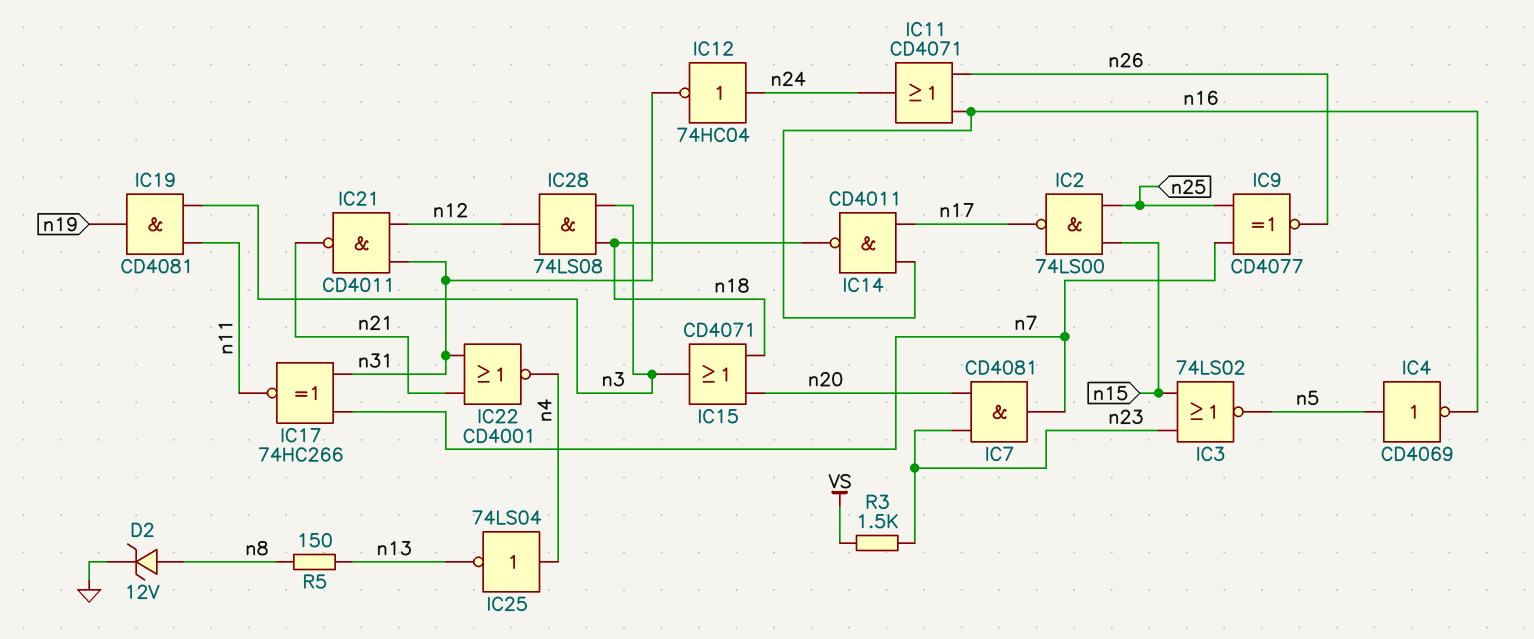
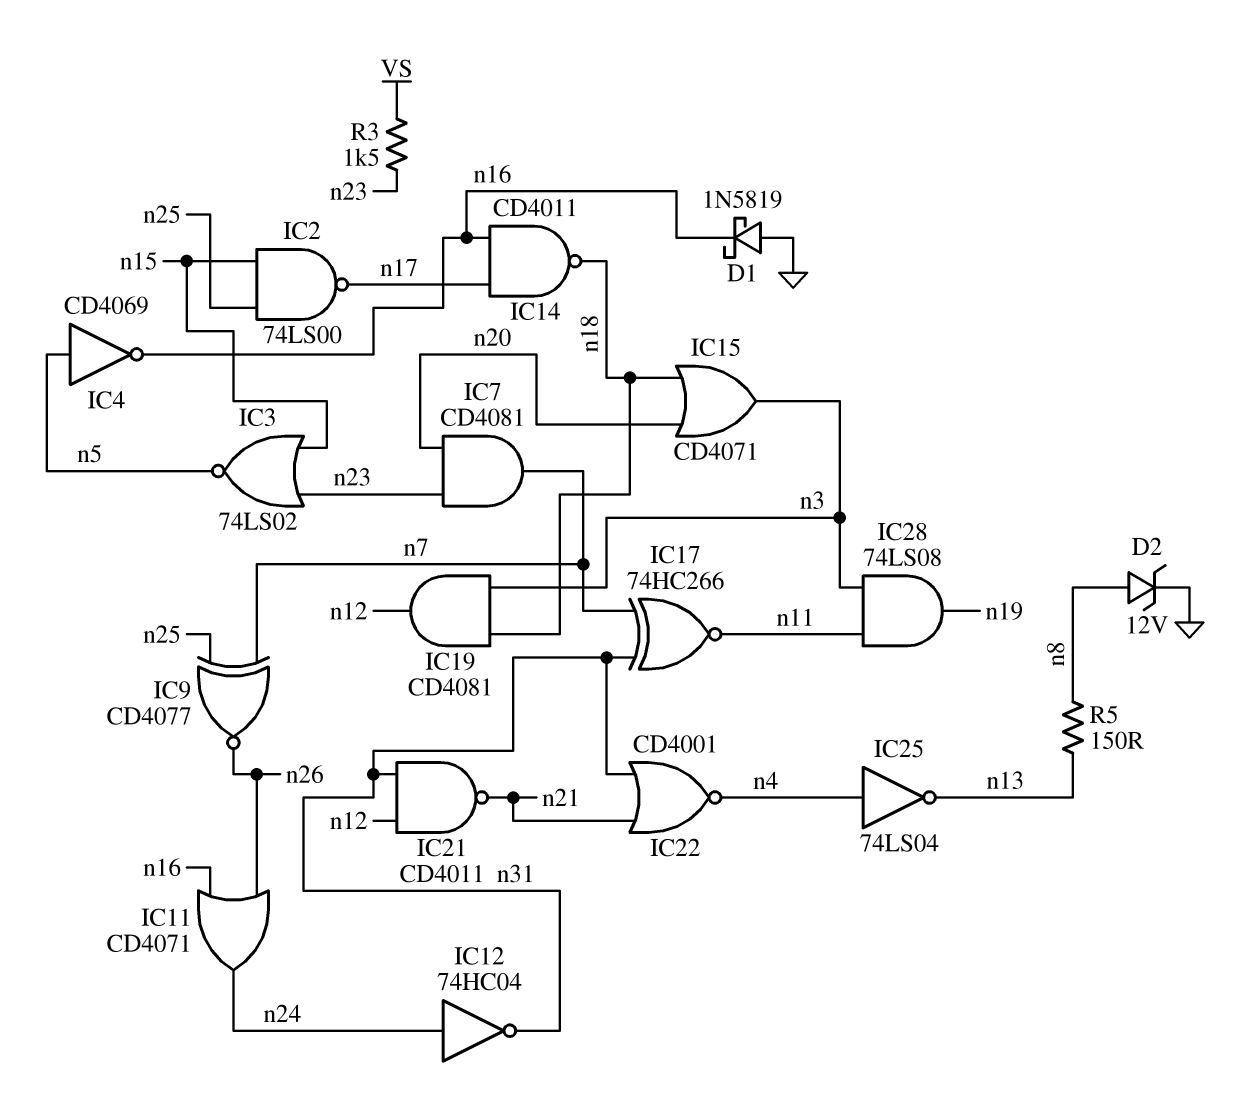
D1: none -> schottky 1N5819 (A GND, K n16)
IC19: AND CD4081 (in n3, in n11, out n19) -> AND CD4081 (in n3, in n18, out n12)
IC28: AND 74LS08 (in n3, in n18, out n12) -> AND 74LS08 (in n3, in n11, out n19)

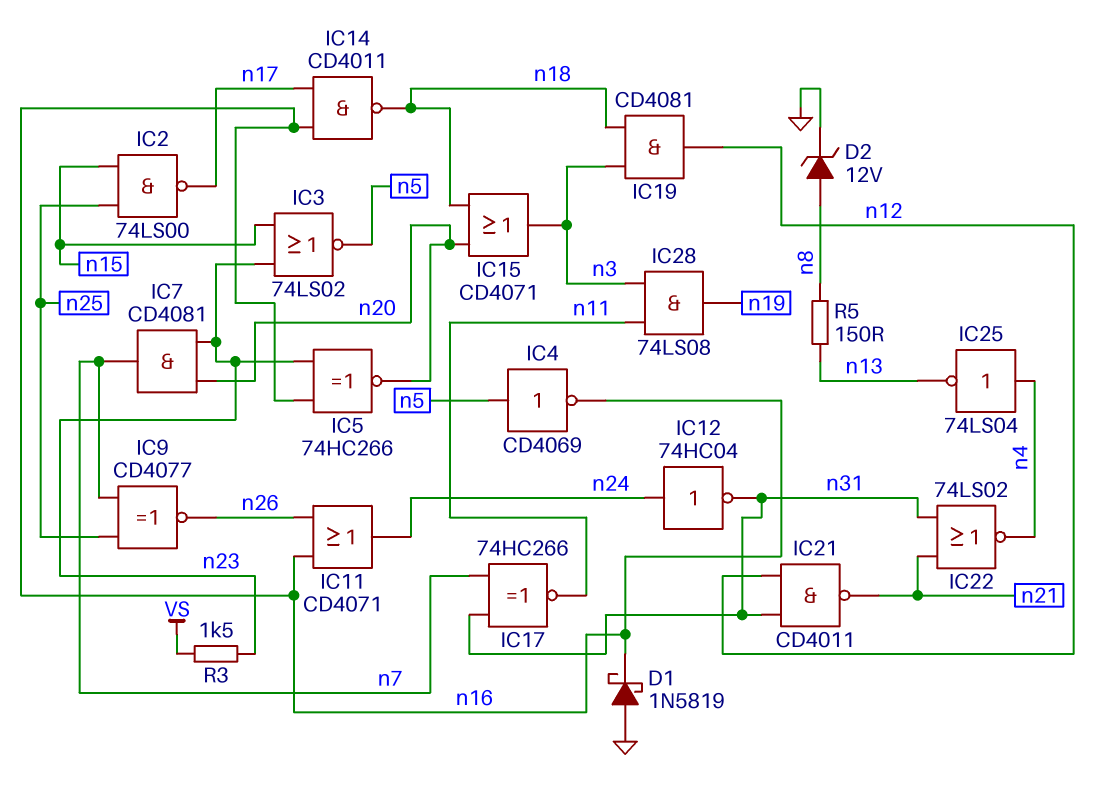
IC5: none -> XNOR 74HC266 (in n16, in n23, out n20)
IC22: NOR CD4001 (in n21, in n31, out n4) -> NOR 74LS02 (in n21, in n31, out n4)

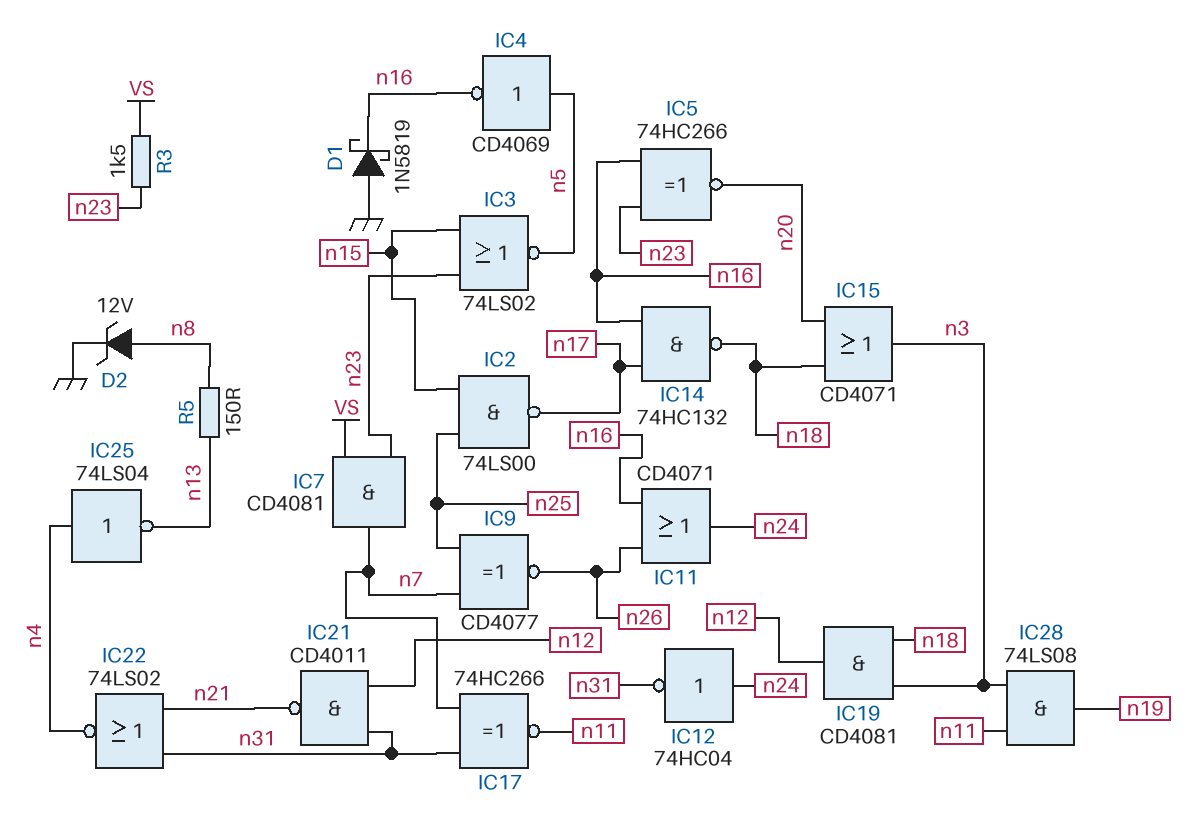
IC7: AND CD4081 (in n20, in n23, out n7) -> AND CD4081 (in VS, in n23, out n7)
IC14: NAND CD4011 (in n16, in n17, out n18) -> NAND 74HC132 (in n16, in n17, out n18)

